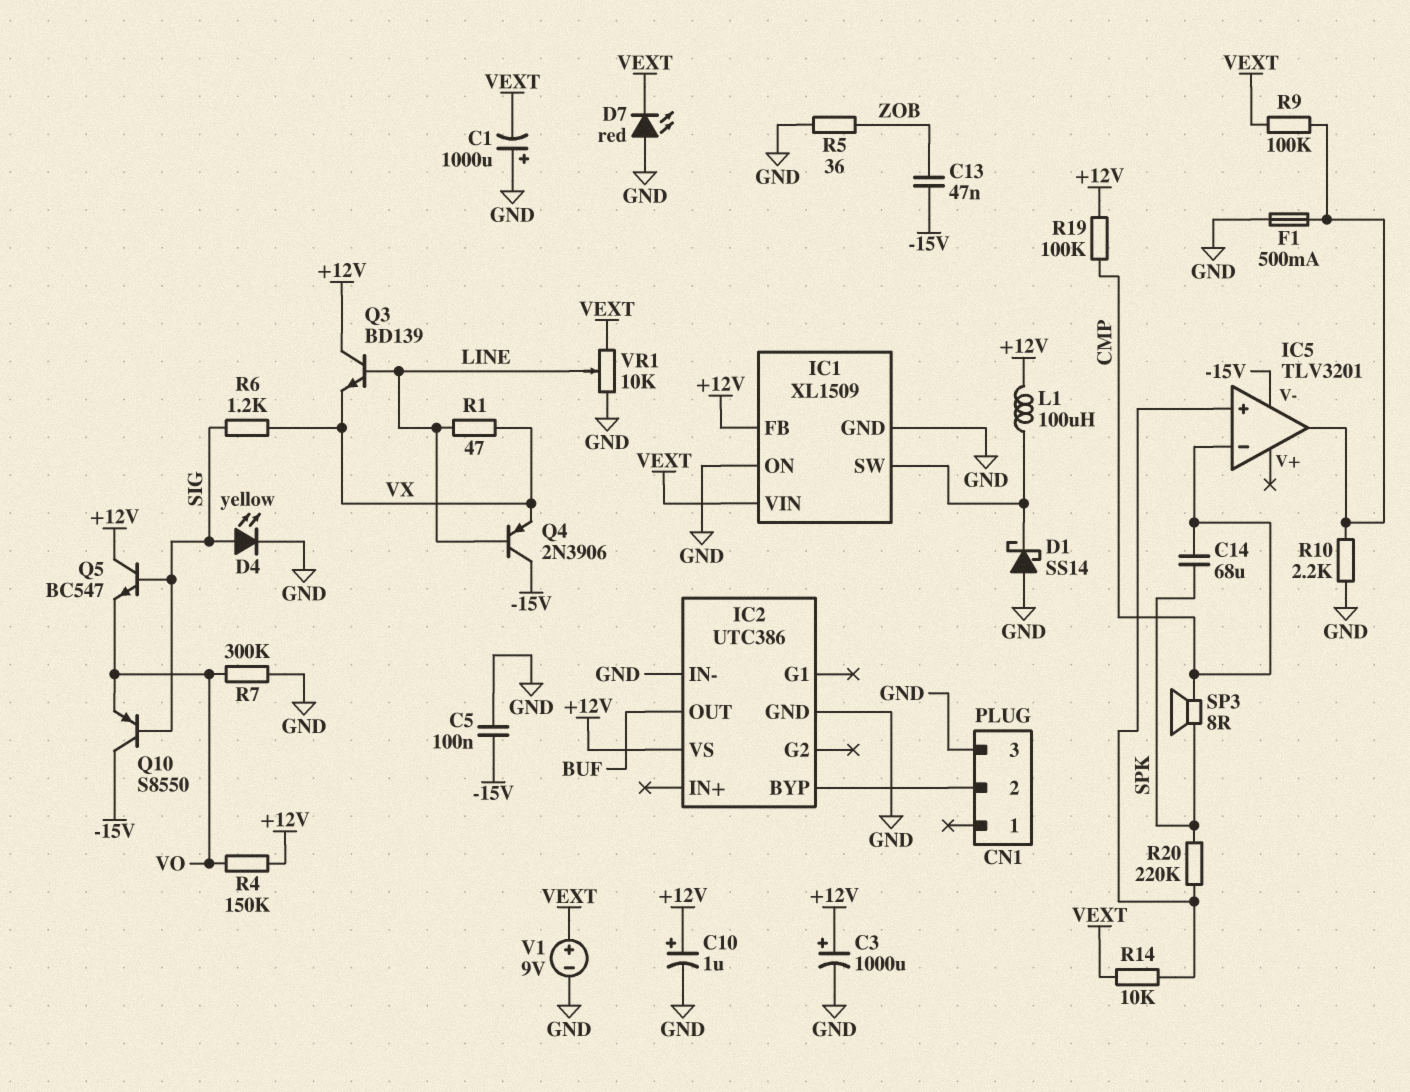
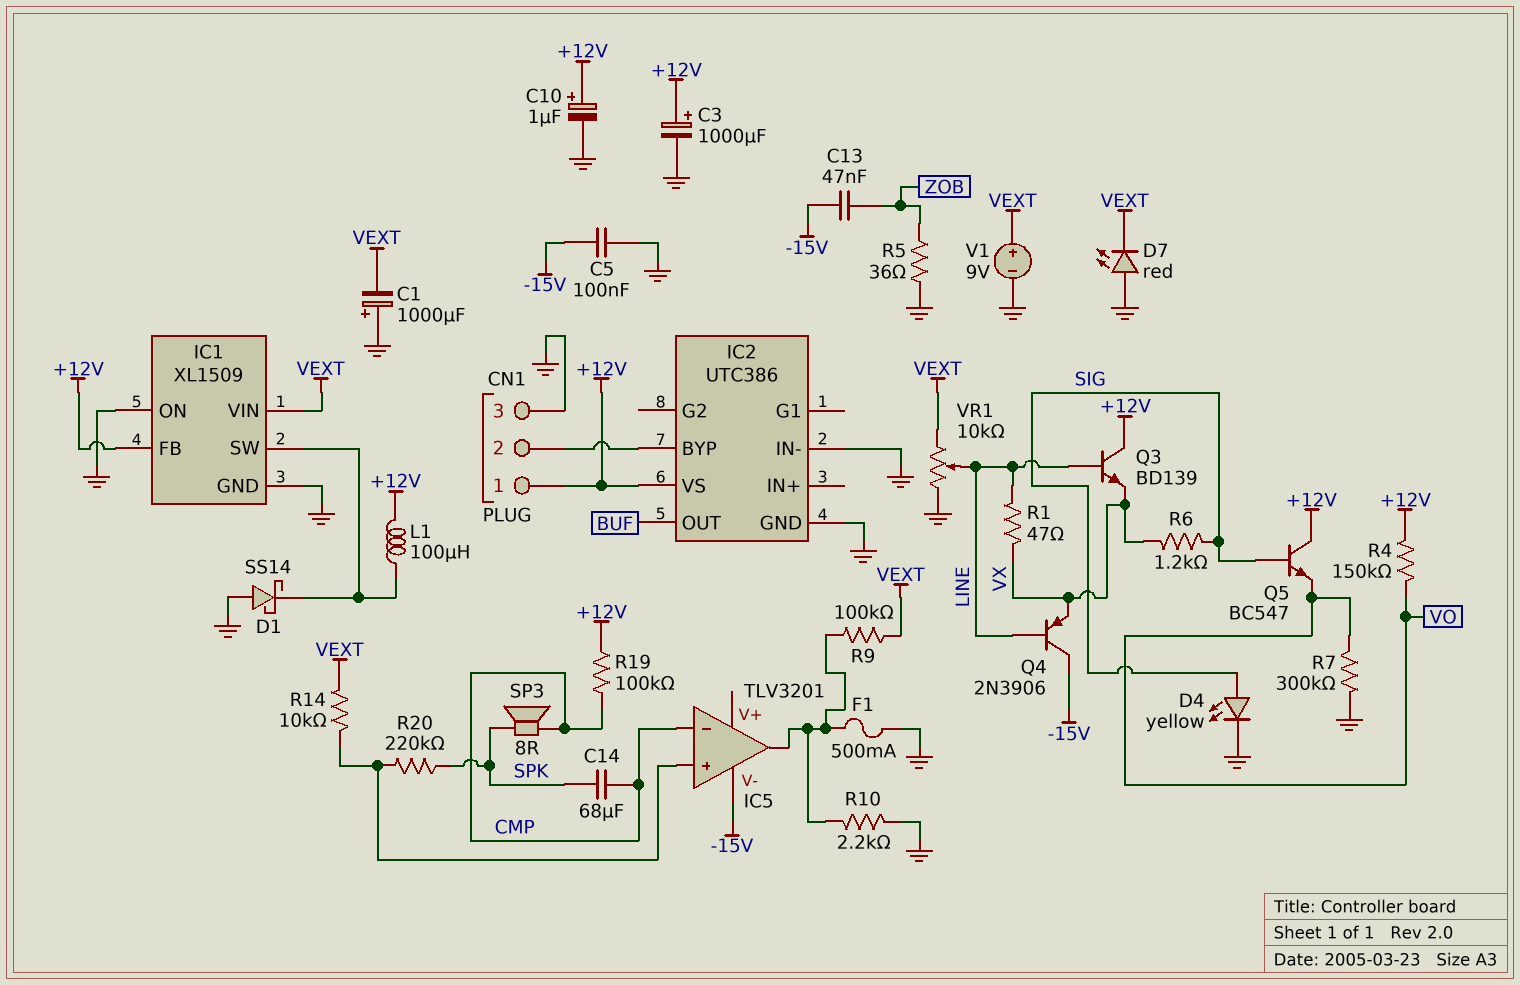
CN1 pin 1: none -> +12V
Q10: PNP S8550 (B SIG, C -15V, E VO) -> none

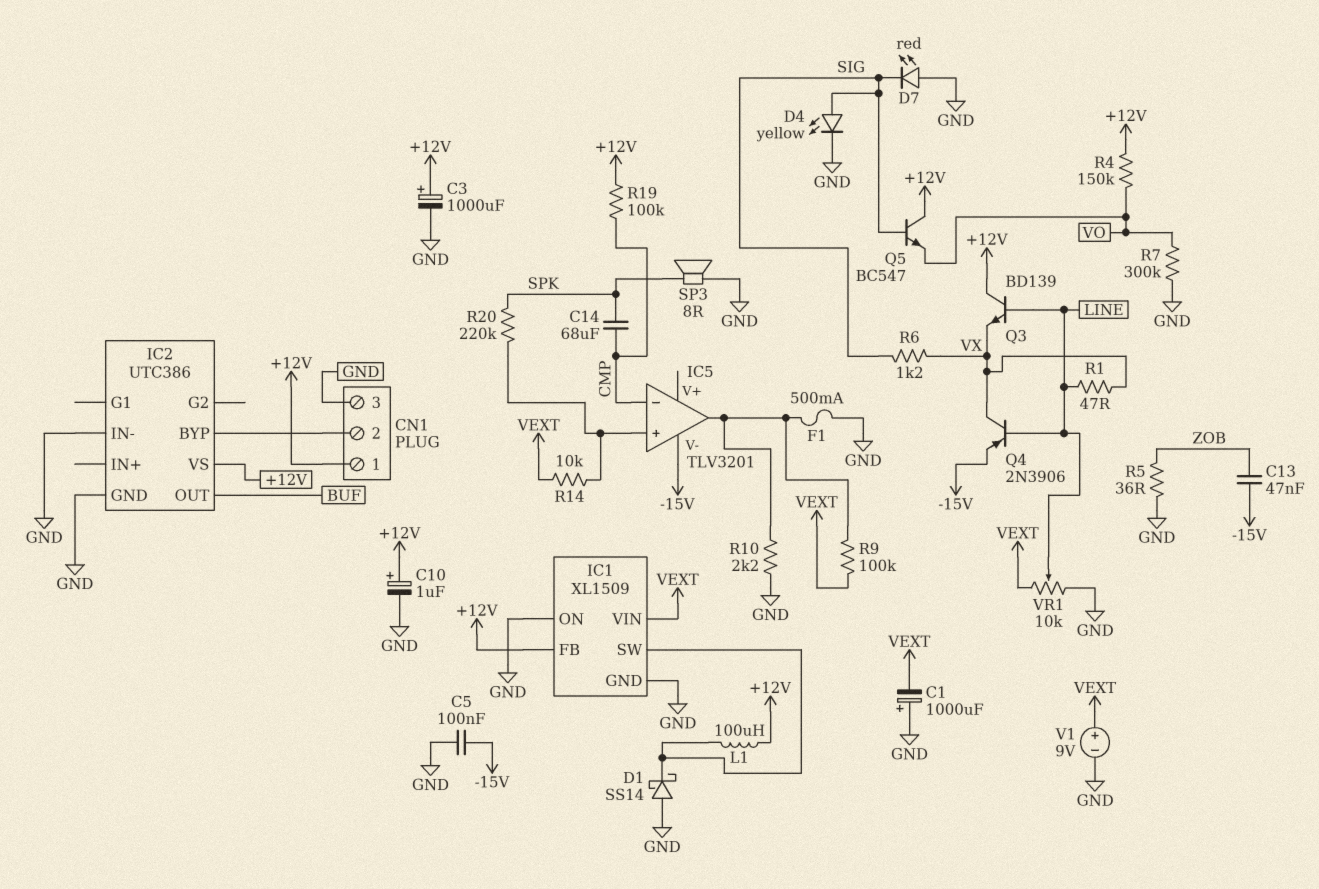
D7: LED red (A GND, K VEXT) -> LED red (A GND, K SIG)
Q4: PNP 2N3906 (B LINE, C -15V, E VX) -> PNP 2N3906 (B LINE, C VX, E -15V)
SP3: speaker 8R (CMP, SPK) -> speaker 8R (GND, SPK)

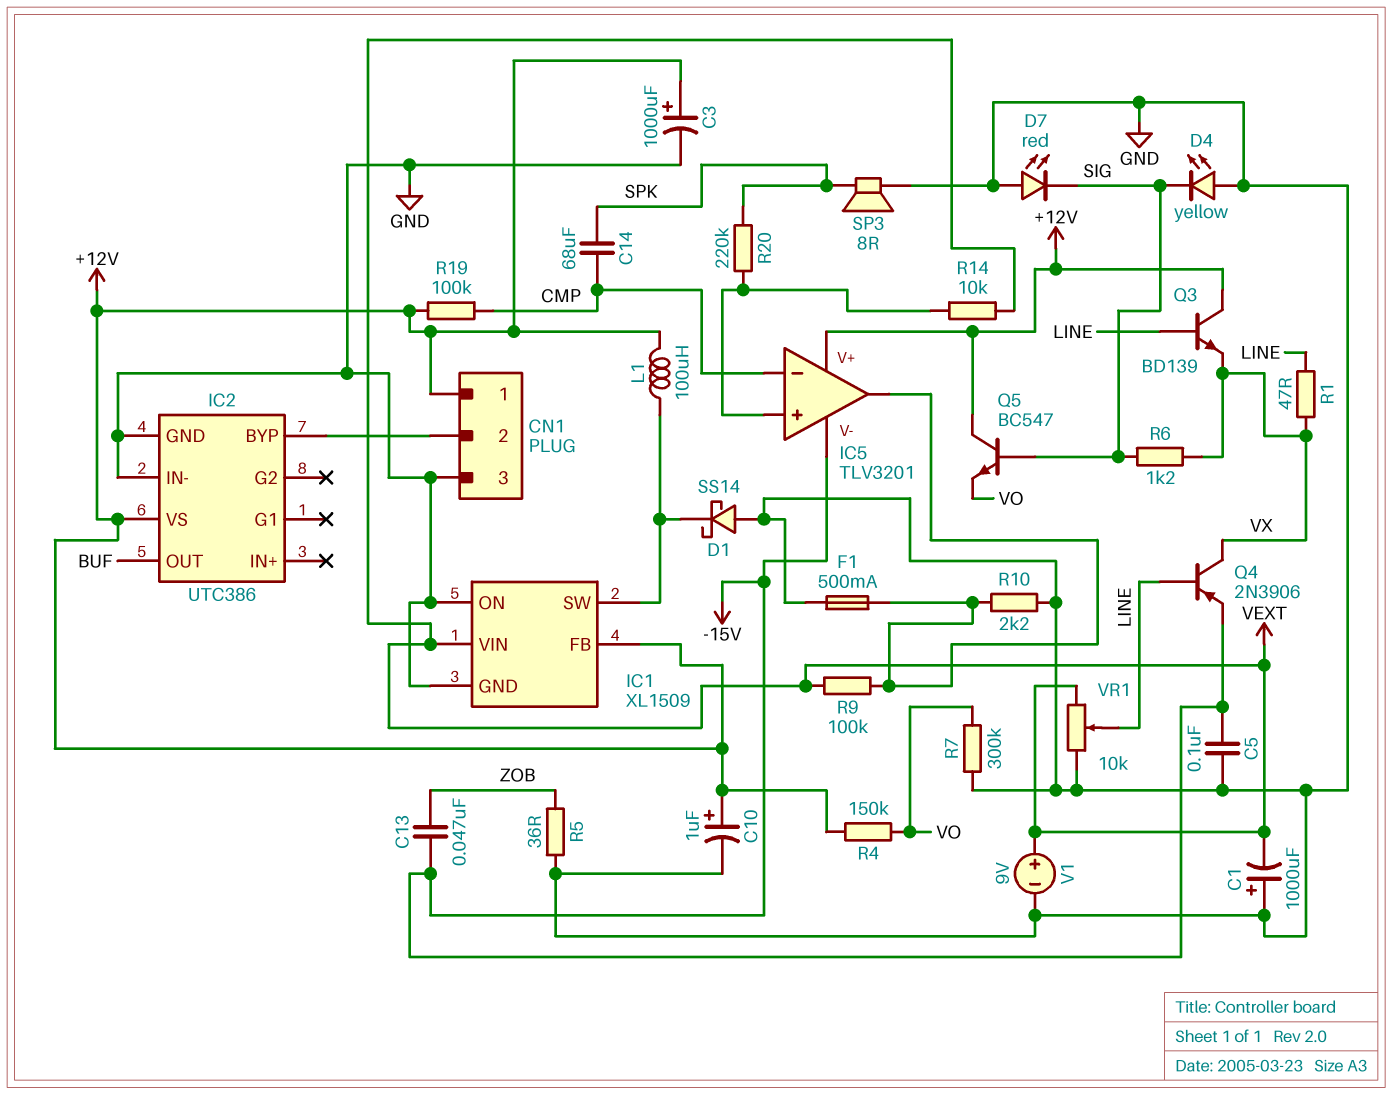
D4: LED yellow (A SIG, K GND) -> LED yellow (A GND, K SIG)
IC5 pin V+: none -> +12V

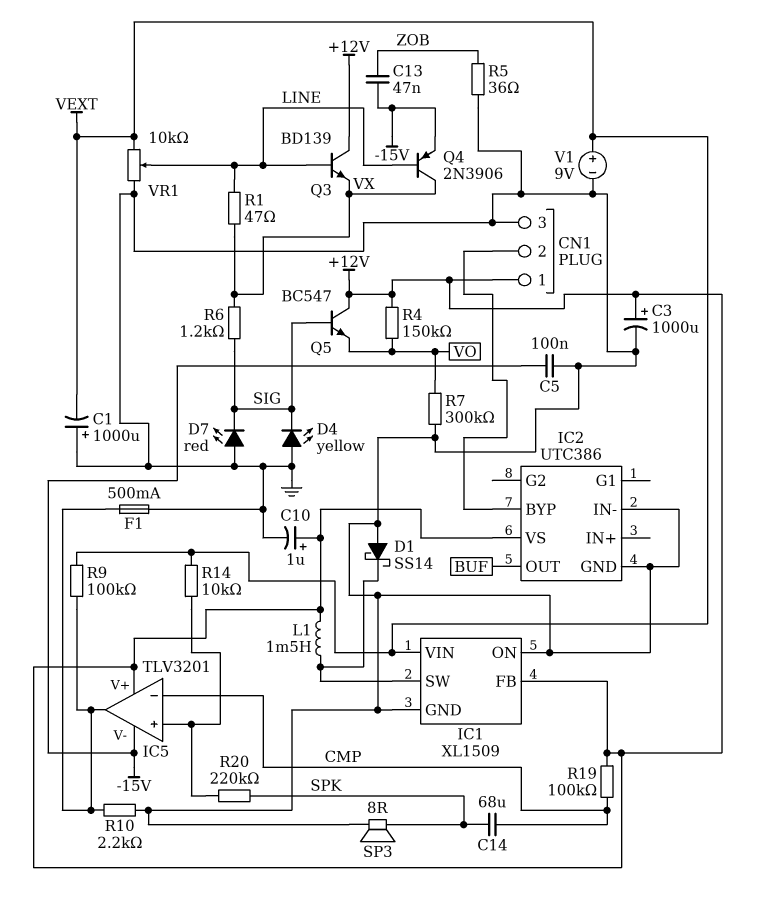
L1: 100uH (+12V, IC1/SW) -> 1.5mH (+12V, IC1/SW)

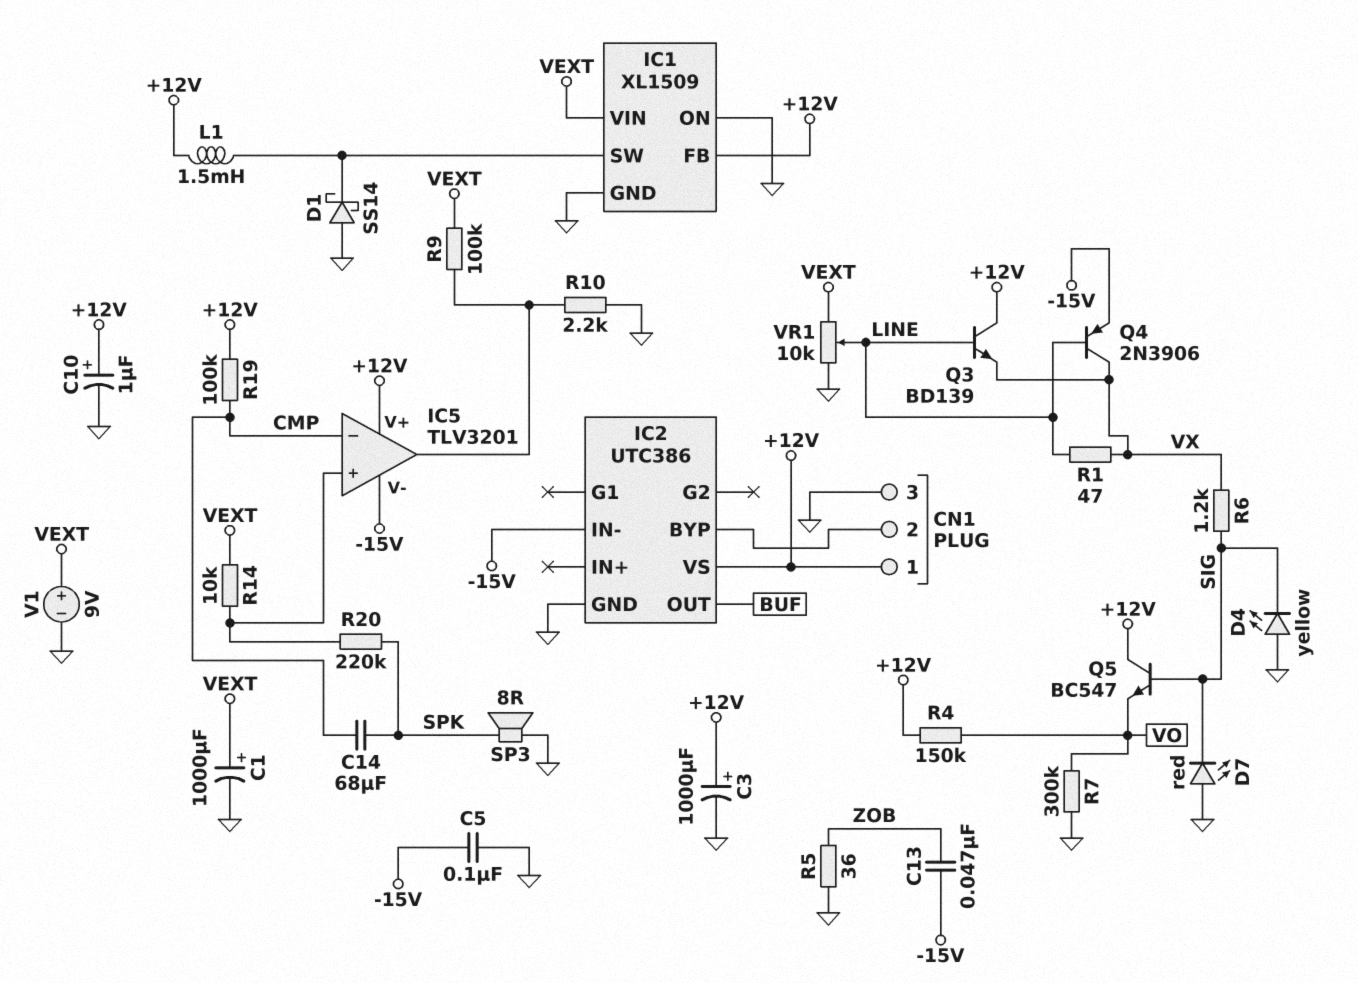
C1: 1000uF (plus GND, minus VEXT) -> 1000uF (plus VEXT, minus GND)
F1: 500mA (GND, IC5/out) -> none
IC2 pin IN-: GND -> -15V

